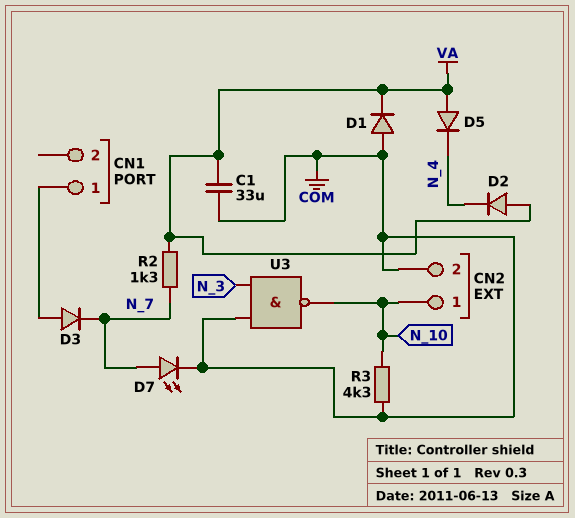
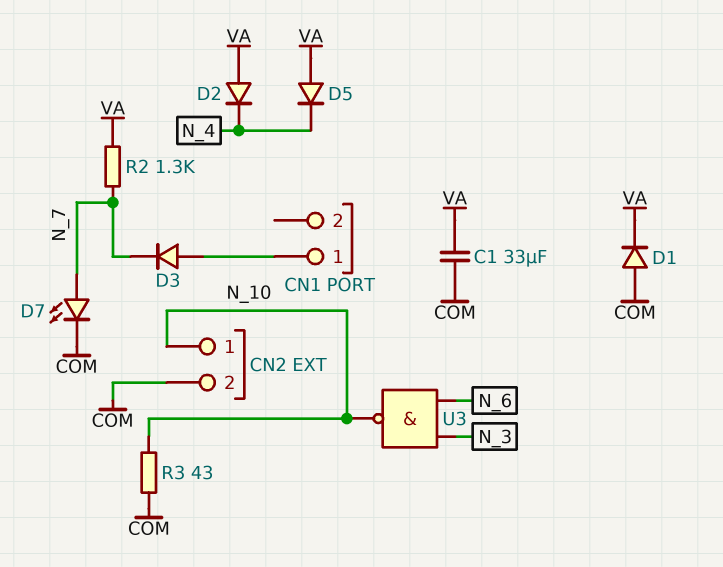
R3: 4.3k (COM, N_10) -> 43 (COM, N_10)
U3: NAND (in COM, in N_3, out N_10) -> NAND (in N_3, in N_6, out N_10)

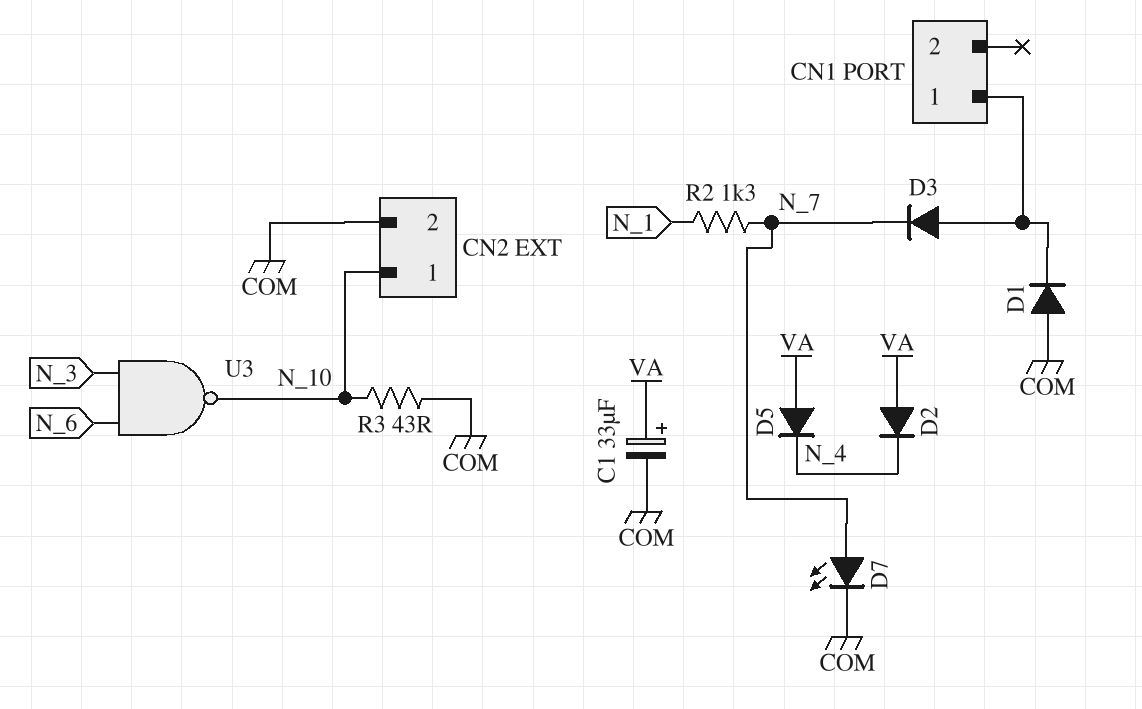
C1: 33uF (COM, VA) -> 33uF (plus VA, minus COM)
D1: diode (A COM, K VA) -> diode (A COM, K CN1/1)
R2: 1.3k (N_7, VA) -> 1.3k (N_1, N_7)

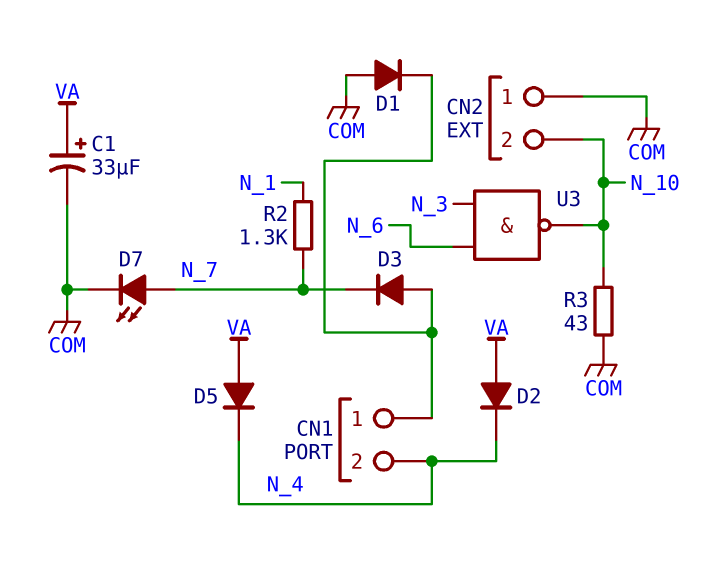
CN1 pin 2: none -> N_4
CN2 pin 1: N_10 -> COM
CN2 pin 2: COM -> N_10

